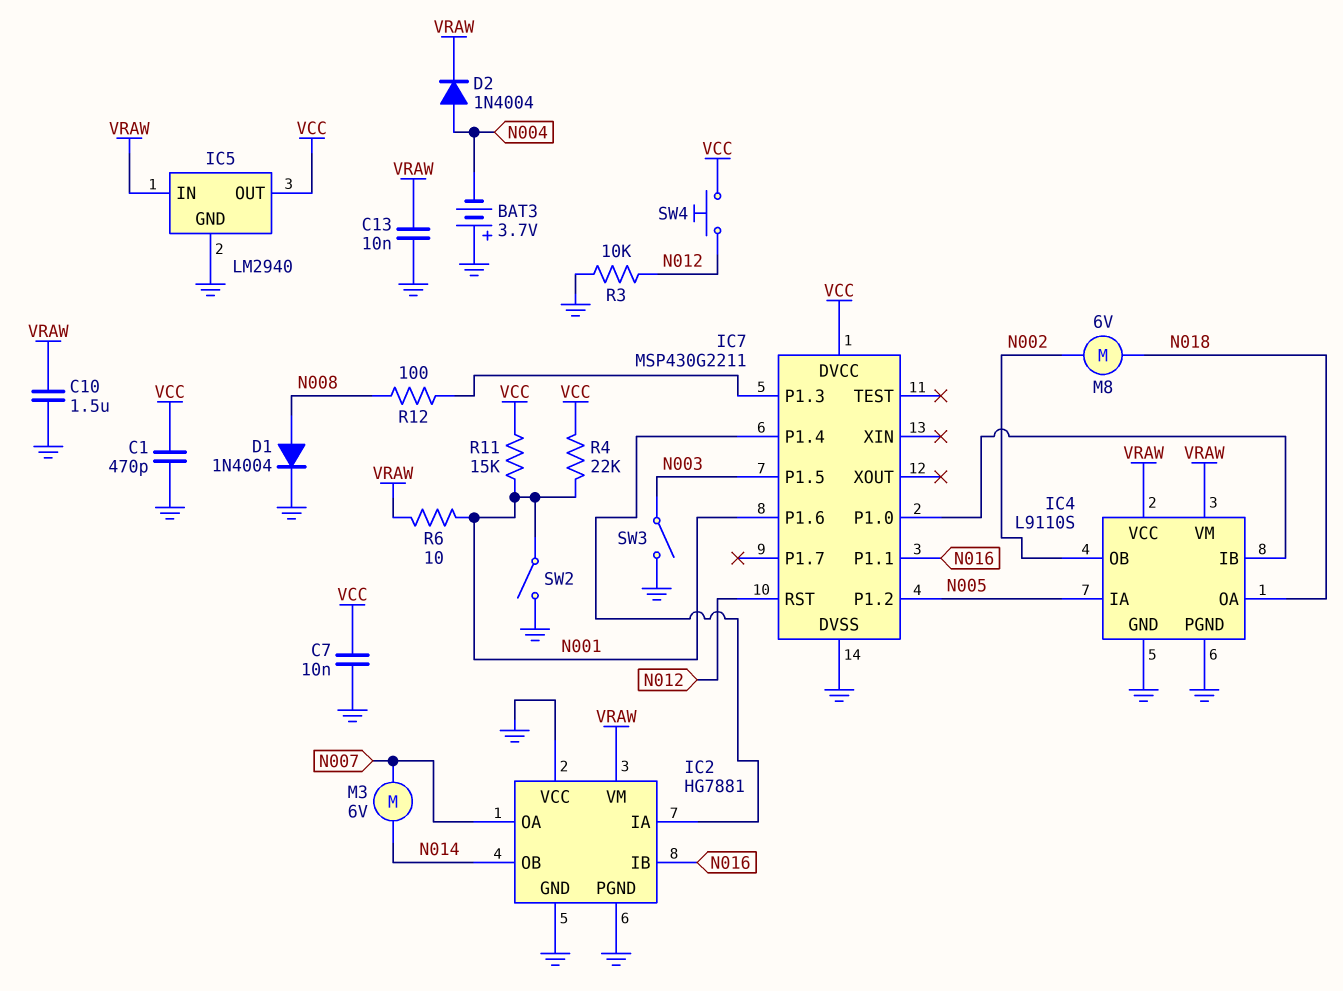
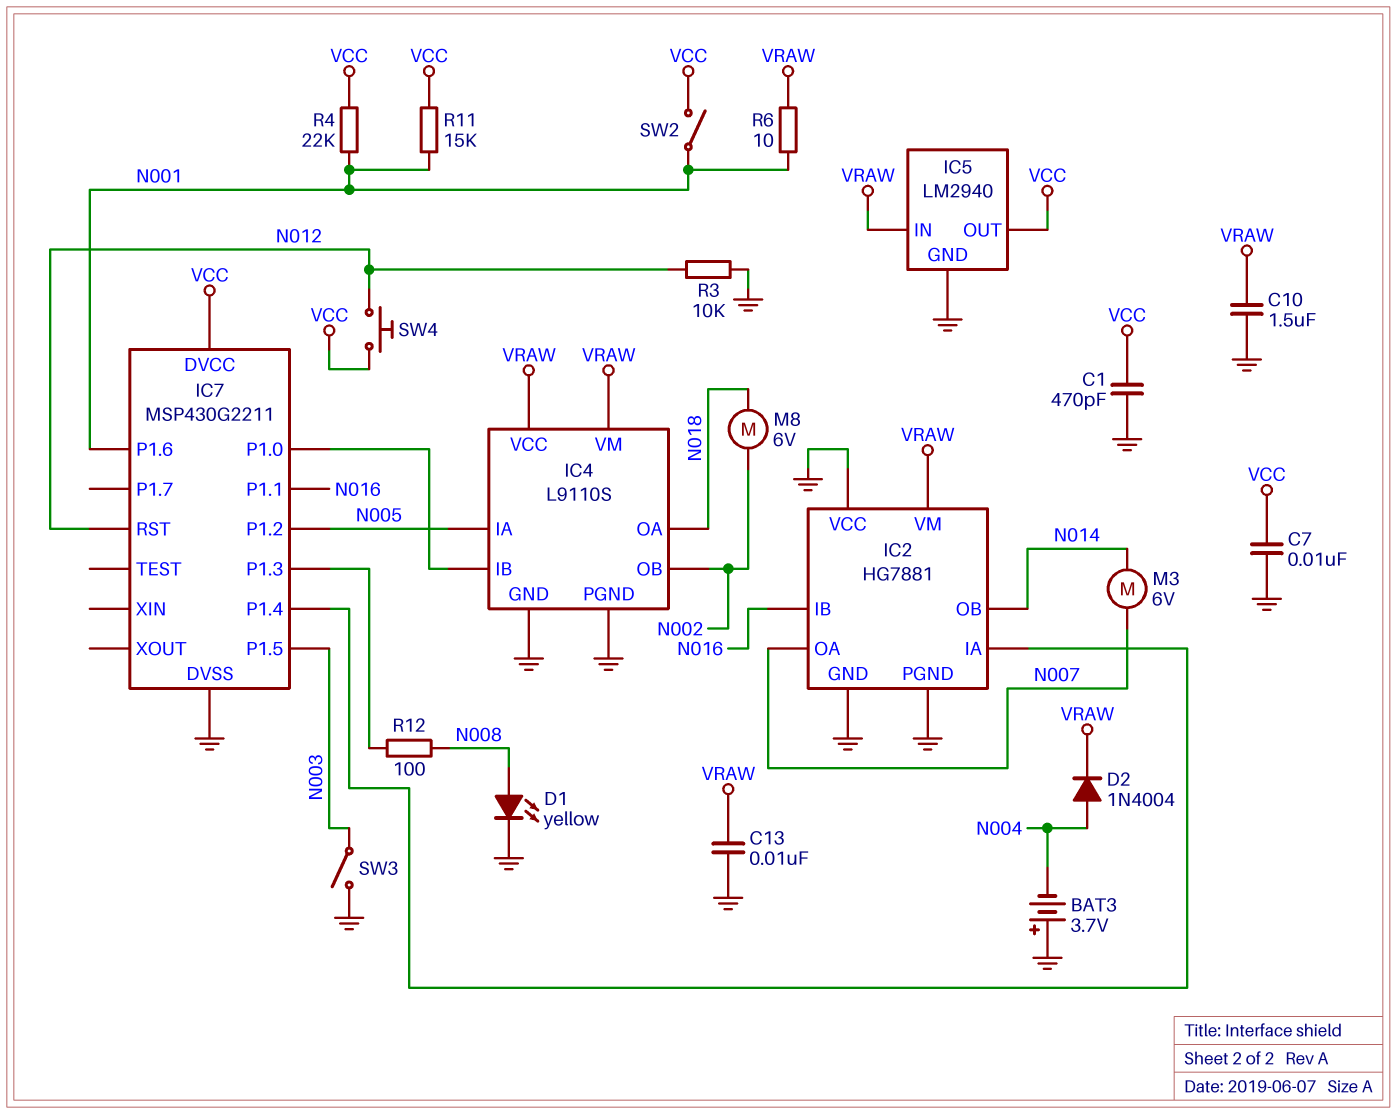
D1: diode 1N4004 (A N008, K GND) -> LED yellow (A N008, K GND)
SW2: switch (GND, N001) -> switch (N001, VCC)

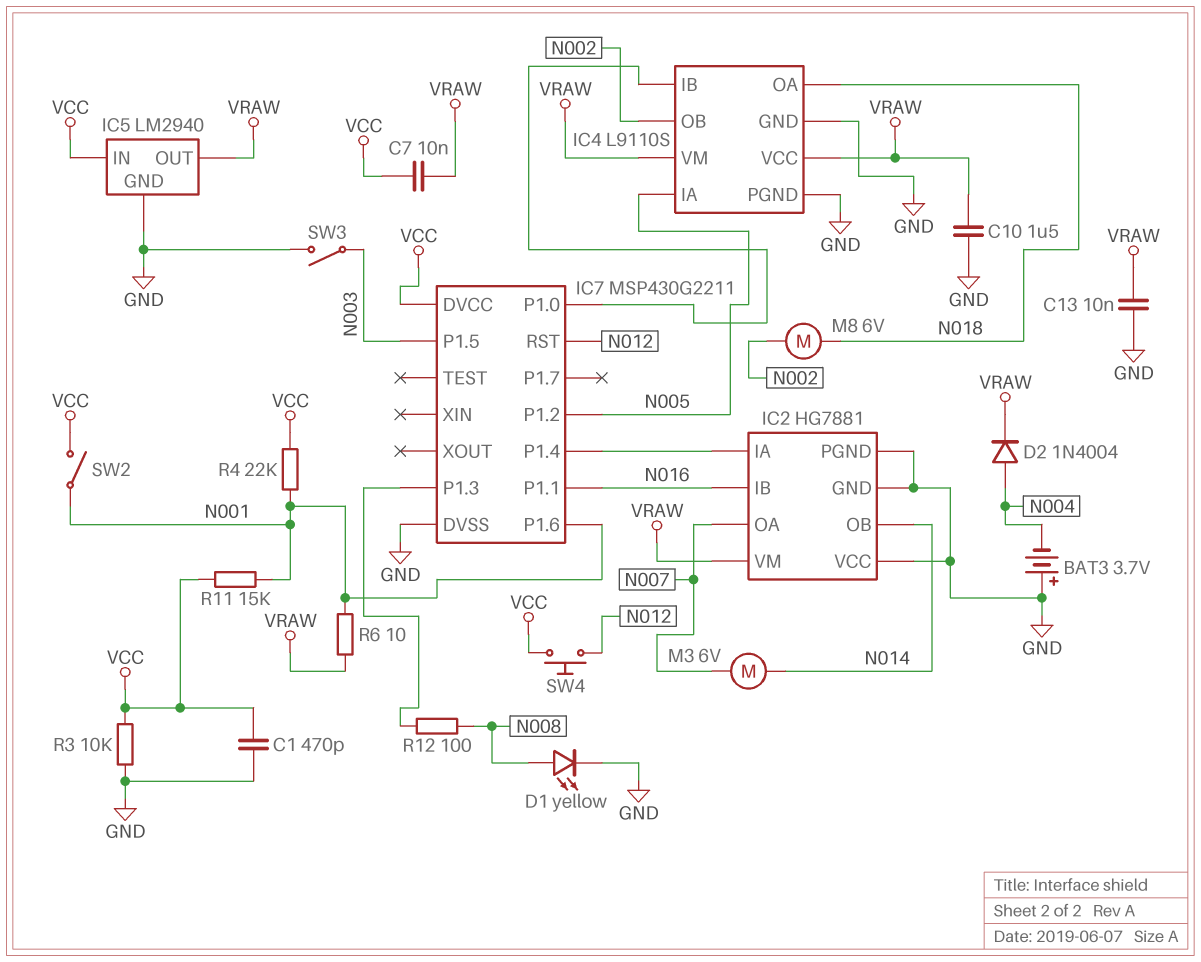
C7: 10nF (GND, VCC) -> 10nF (VCC, VRAW)
IC5 pin IN: VRAW -> VCC
IC5 pin OUT: VCC -> VRAW
R3: 10k (GND, N012) -> 10k (GND, VCC)

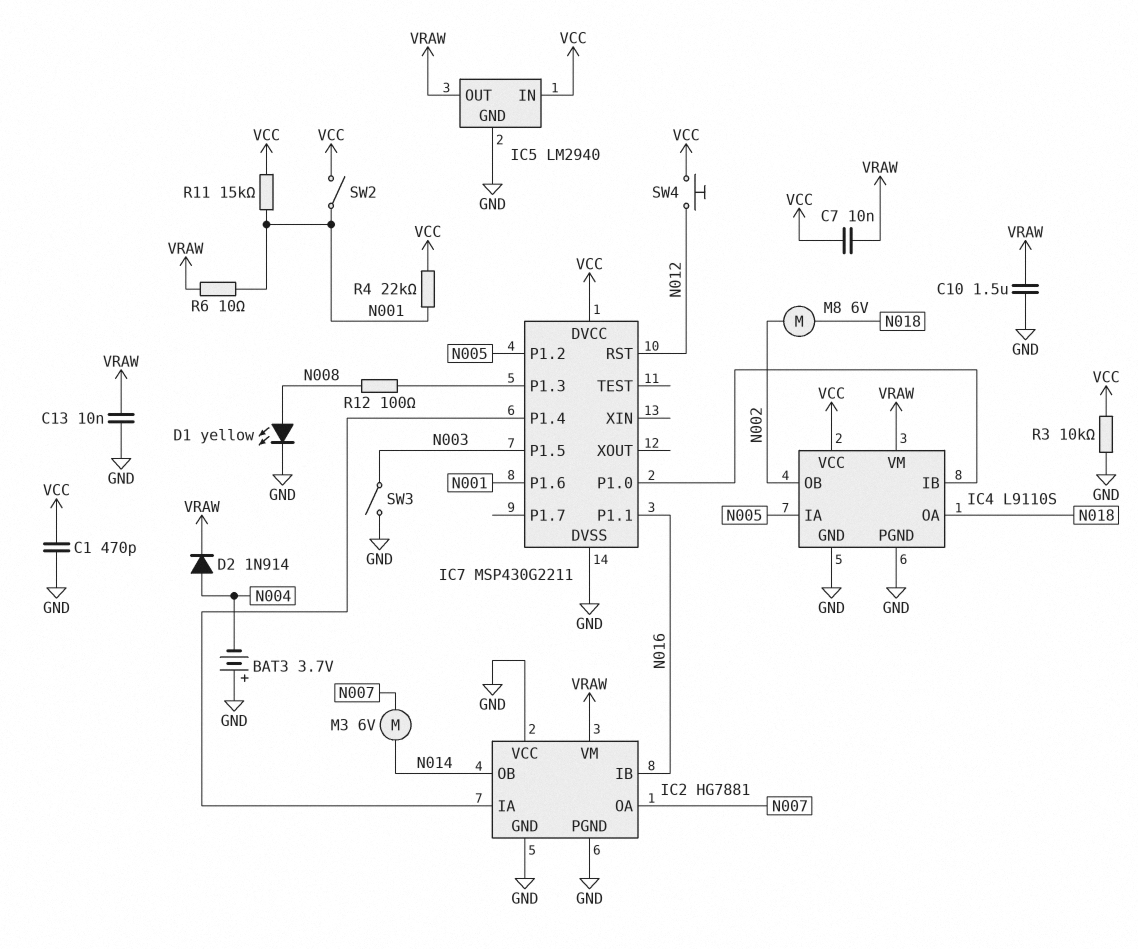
D2: diode 1N4004 (A N004, K VRAW) -> diode 1N914 (A N004, K VRAW)
IC4 pin VCC: VRAW -> VCC

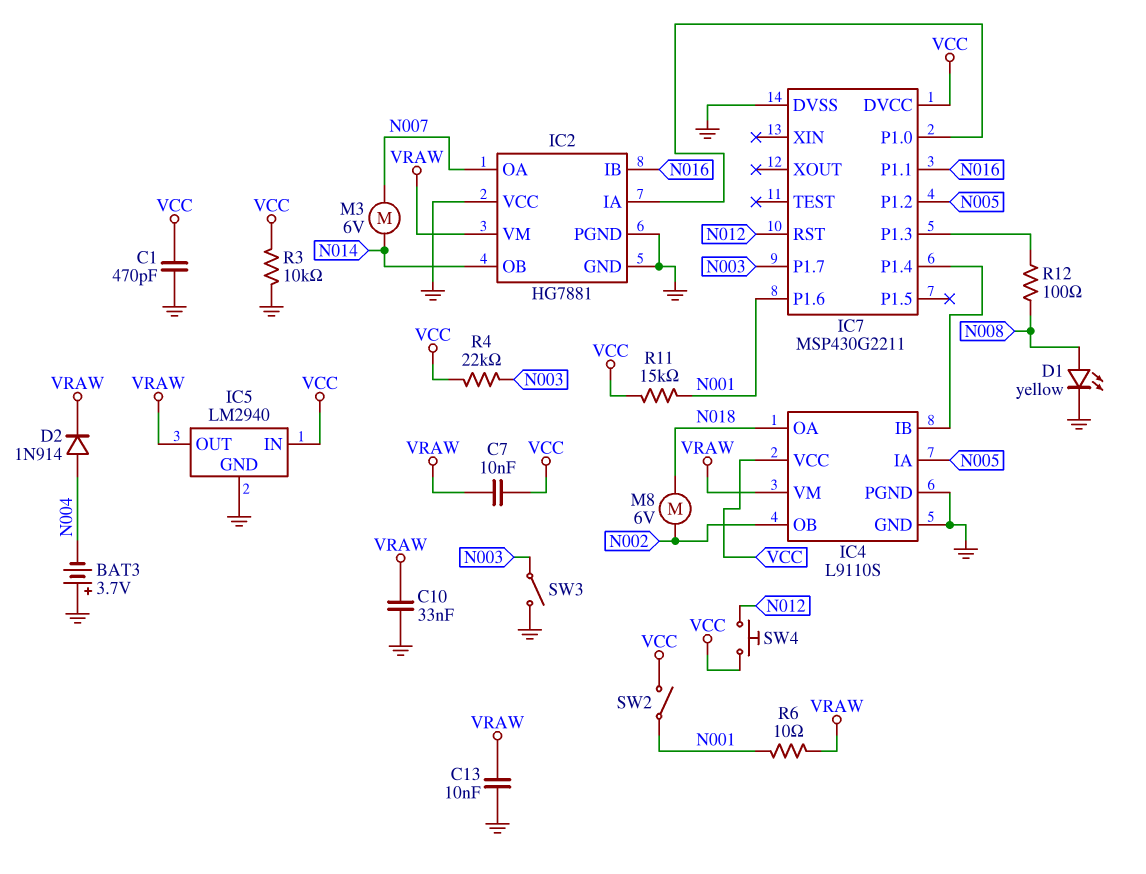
C10: 1.5uF (GND, VRAW) -> 33nF (GND, VRAW)
IC7 pin P1.0: IC4/IB -> IC2/IA
IC7 pin P1.4: IC2/IA -> IC4/IB
IC7 pin P1.5: N003 -> none
IC7 pin P1.7: none -> N003
R4: 22k (N001, VCC) -> 22k (N003, VCC)

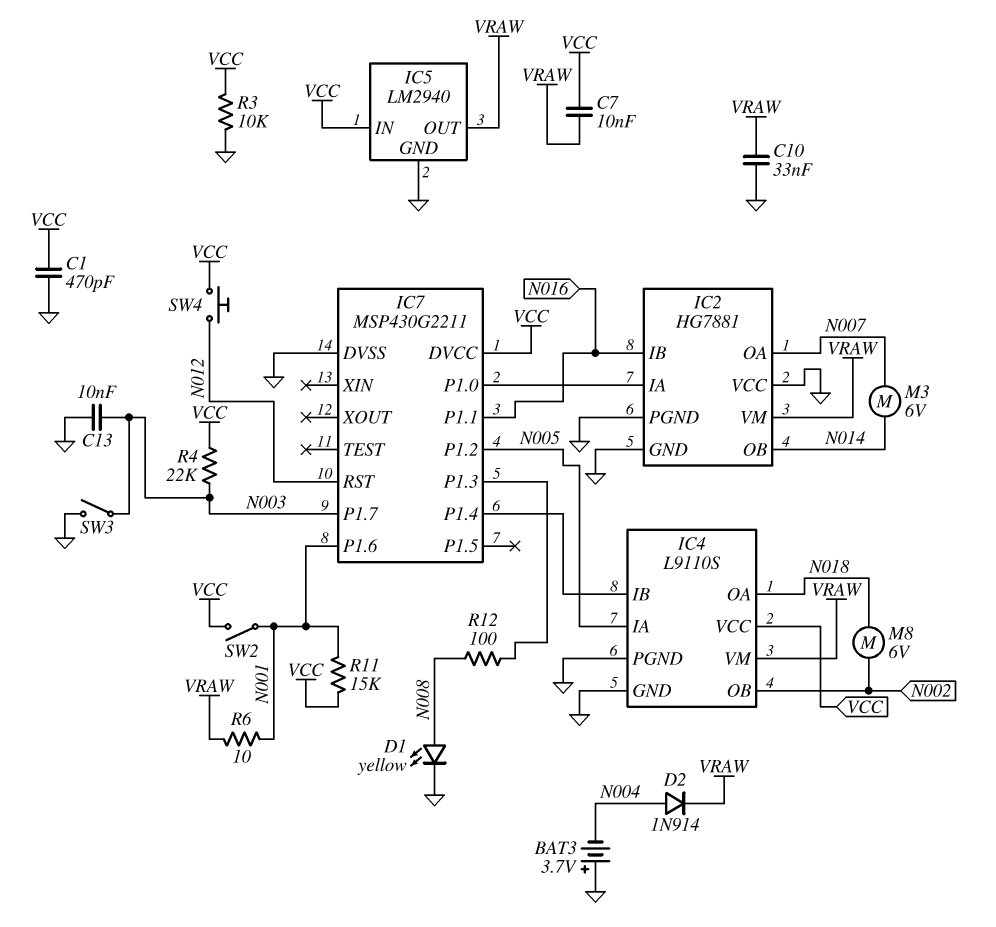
C13: 10nF (GND, VRAW) -> 10nF (GND, N003)

